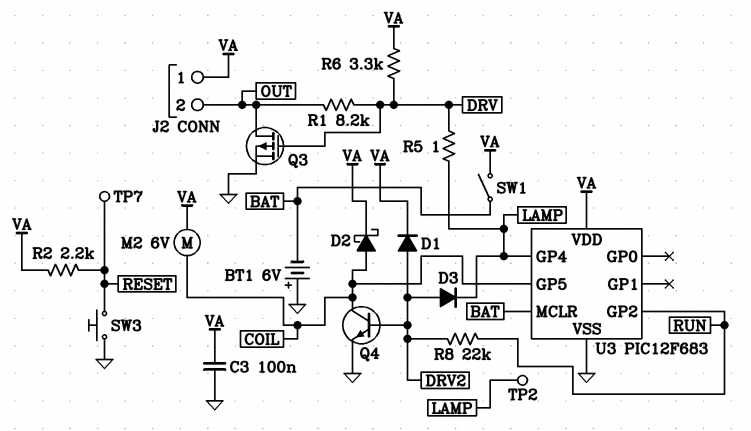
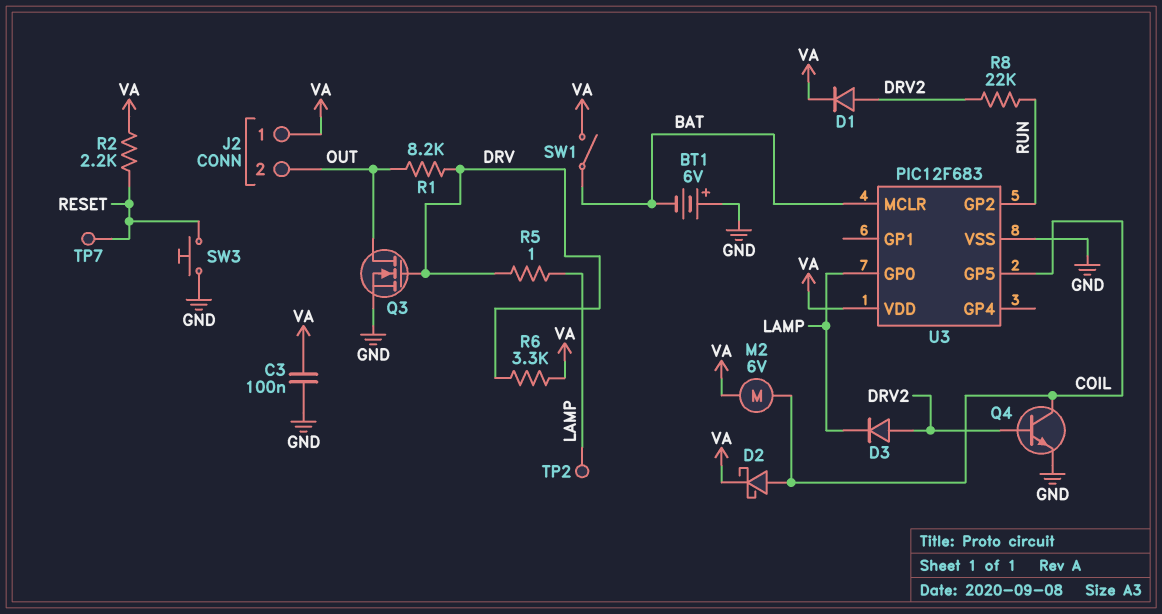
Q3: PMOS (G DRV, D OUT, S GND) -> NMOS (G DRV, D OUT, S GND)
U3 pin GP0: none -> LAMP
U3 pin GP4: LAMP -> none

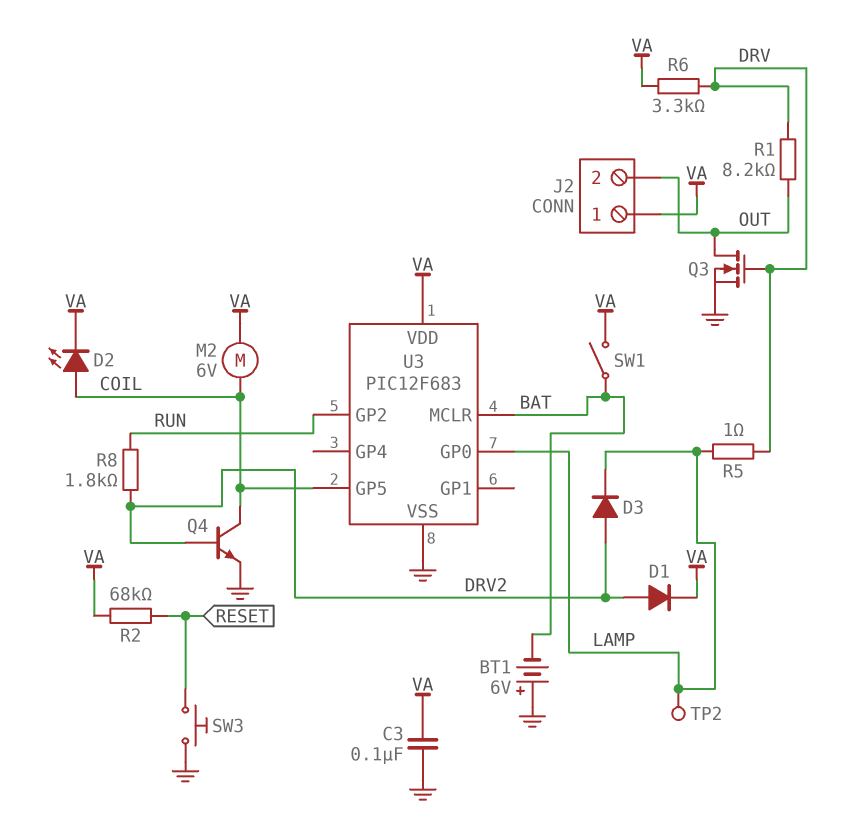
D2: schottky (A COIL, K VA) -> LED (A COIL, K VA)
R2: 2.2k (RESET, VA) -> 68k (RESET, VA)
R8: 22k (DRV2, RUN) -> 1.8k (DRV2, RUN)
TP7: test point (RESET) -> none

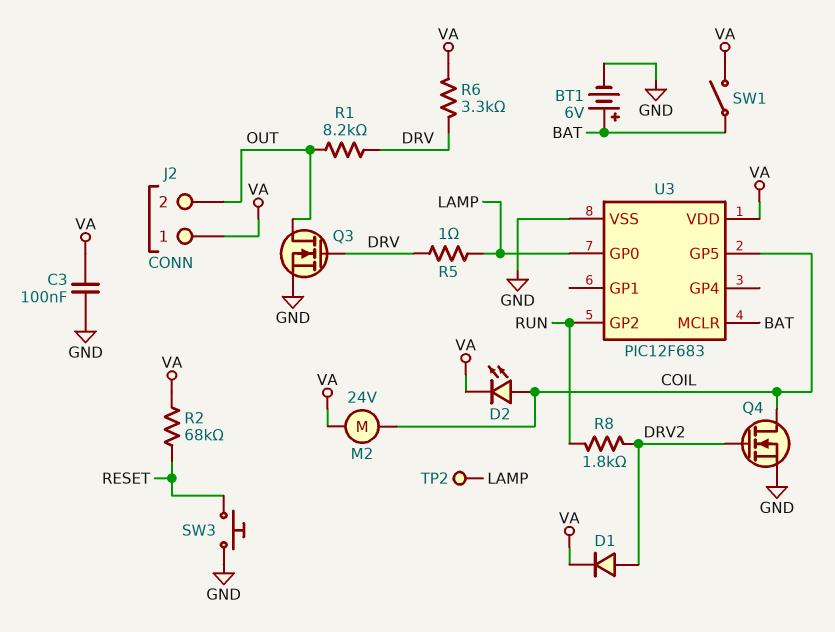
BT1: 6V (plus GND, minus BAT) -> 6V (plus BAT, minus GND)
D3: diode (A DRV2, K LAMP) -> none
M2: motor 6V (COIL, VA) -> motor 24V (COIL, VA)
Q4: NPN (B DRV2, C COIL, E GND) -> NMOS (G DRV2, D COIL, S GND)

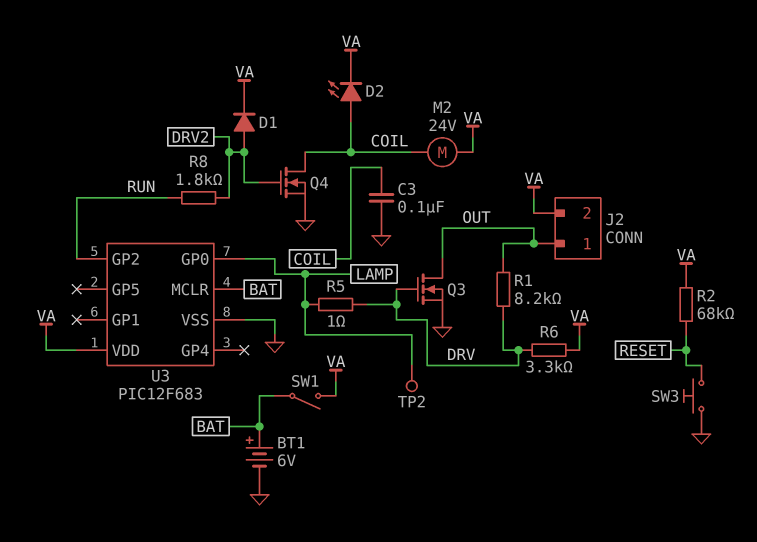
C3: 100nF (GND, VA) -> 100nF (COIL, GND)
J2 pin 1: VA -> OUT
J2 pin 2: OUT -> VA
U3 pin GP5: COIL -> none

